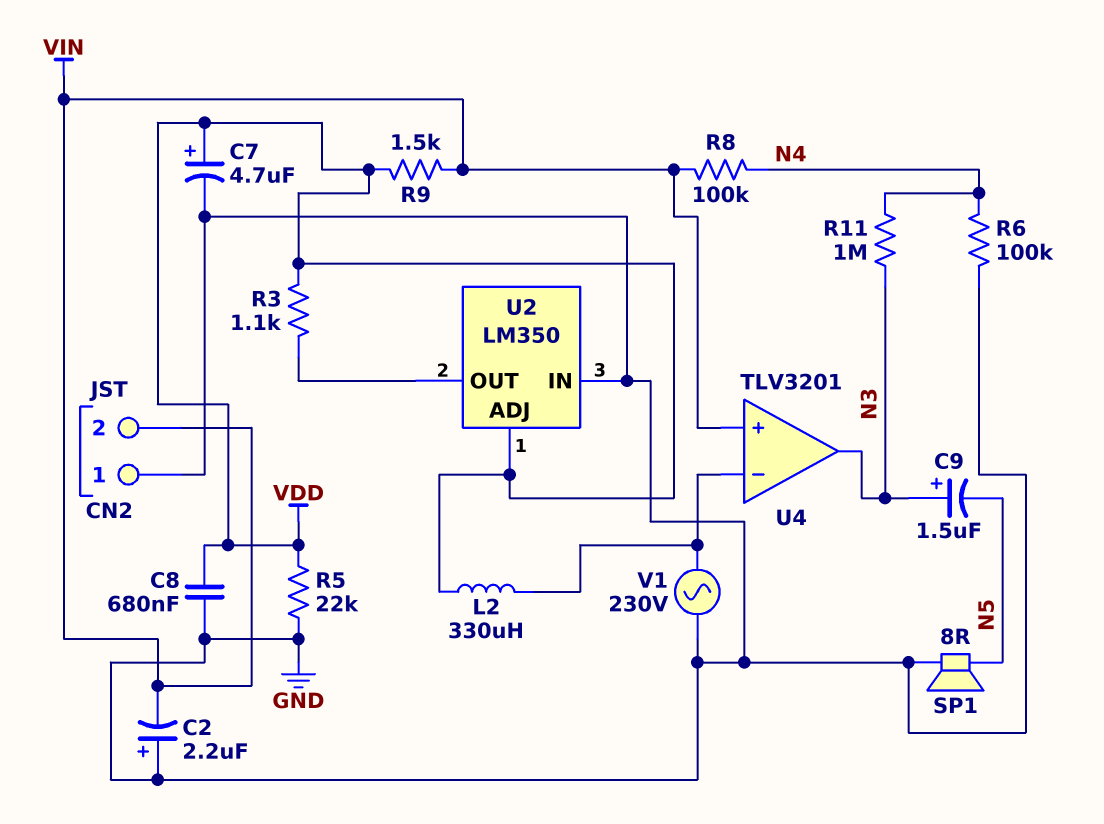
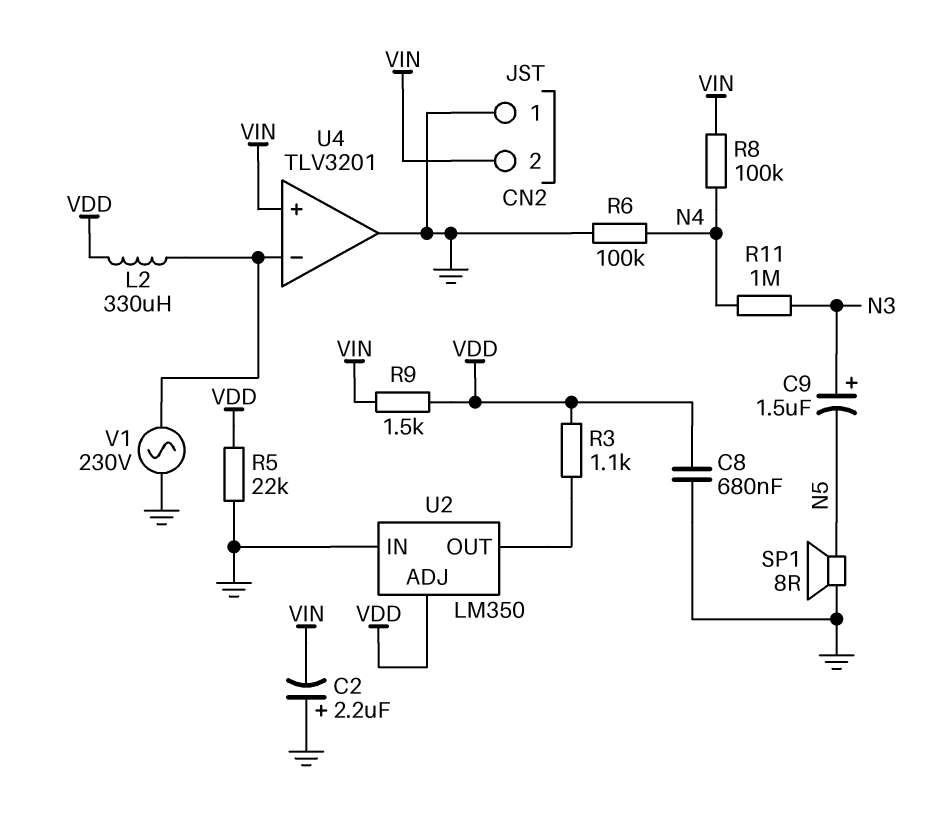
C7: 4.7uF (plus VDD, minus GND) -> none
U4 pin out: N3 -> GND

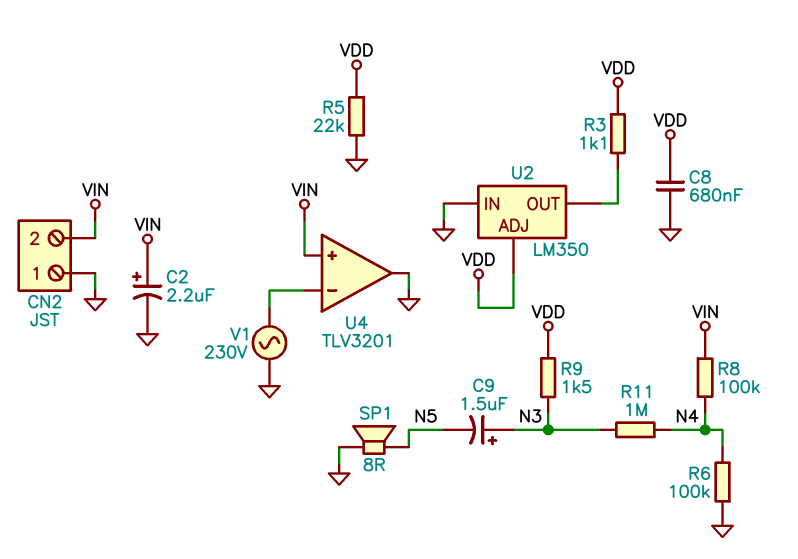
C2: 2.2uF (plus GND, minus VIN) -> 2.2uF (plus VIN, minus GND)
L2: 330uH (U4/in-, VDD) -> none
R9: 1.5k (VDD, VIN) -> 1.5k (N3, VDD)

